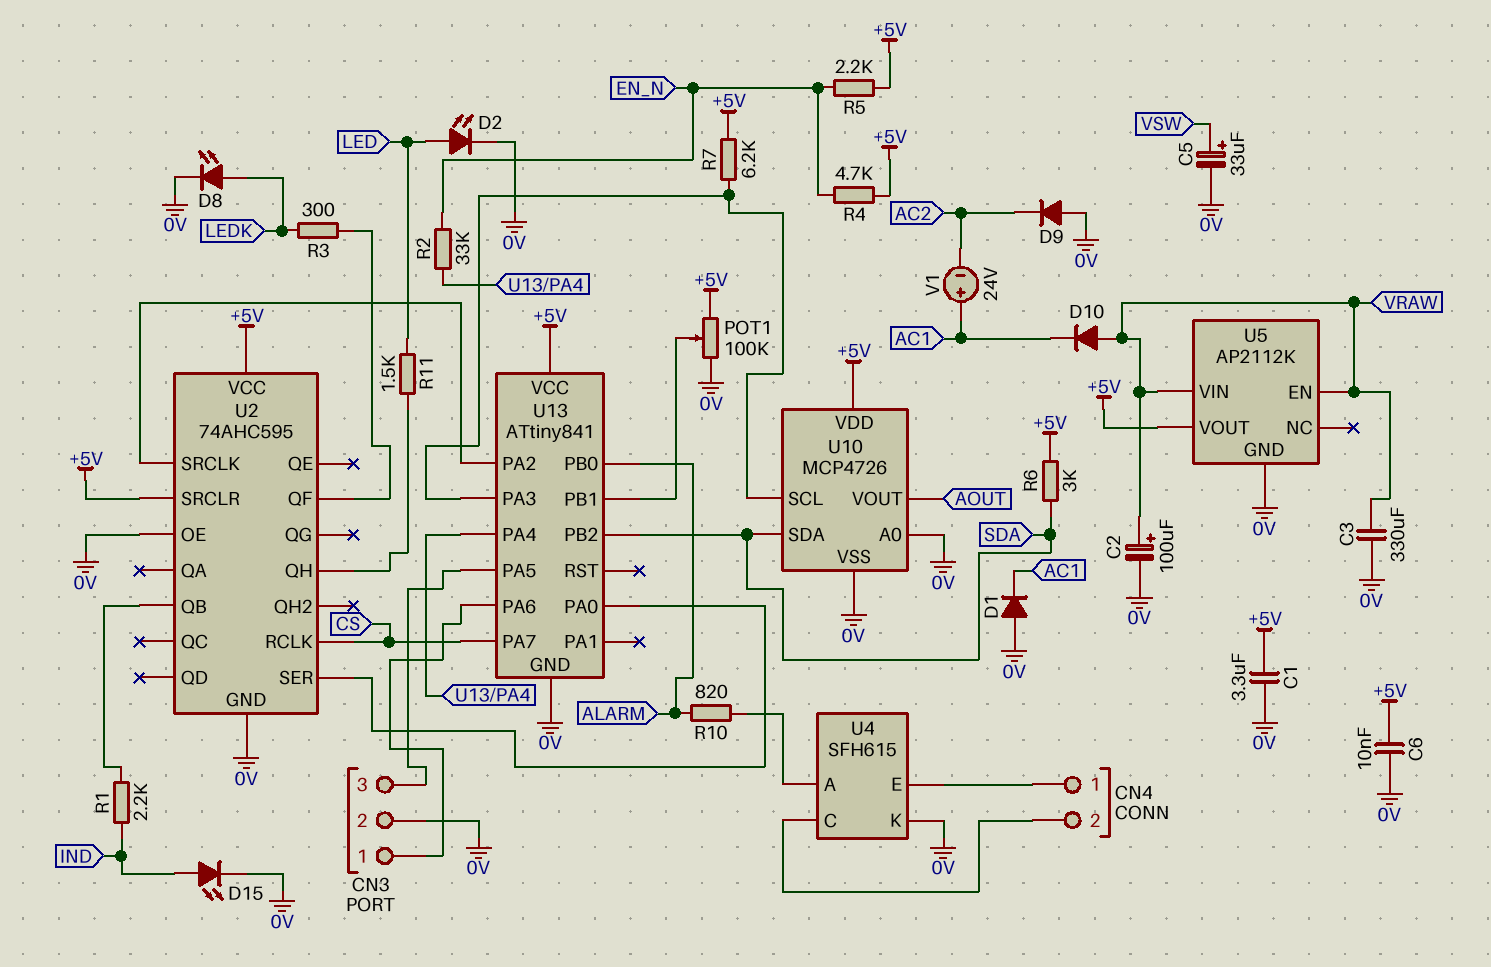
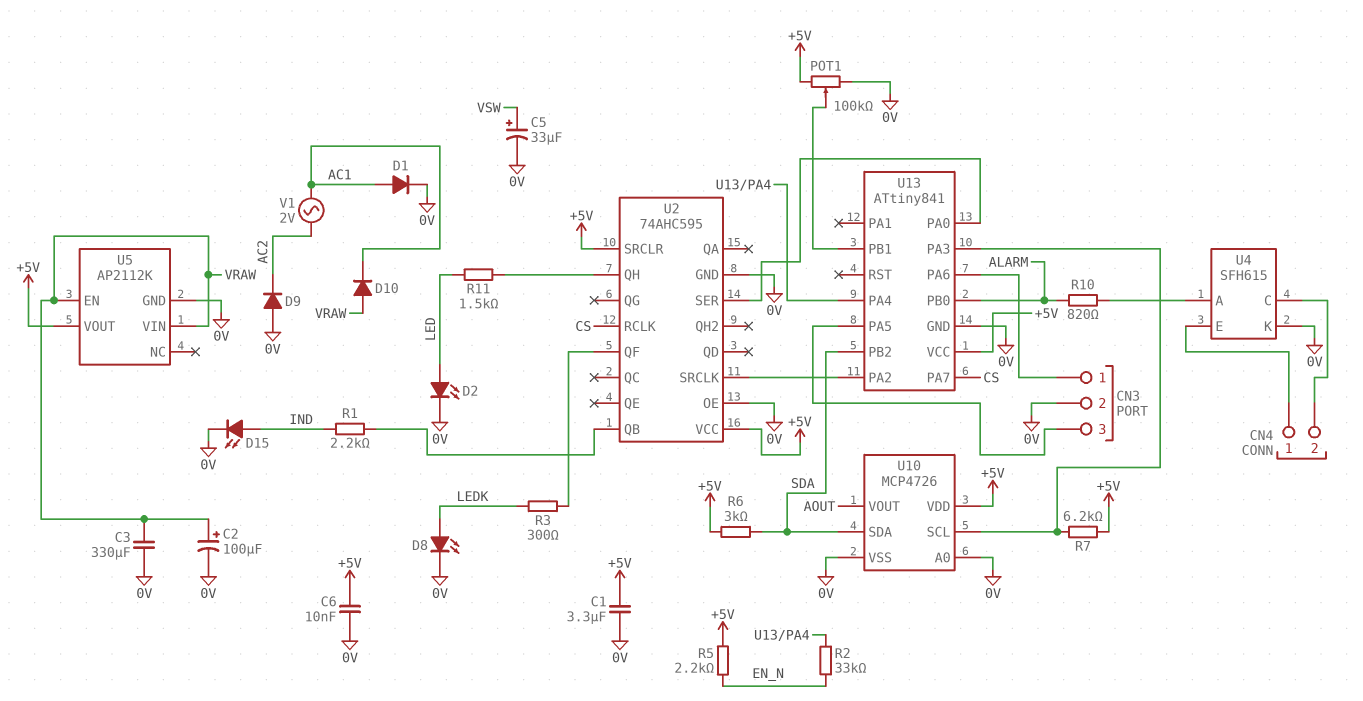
D1: diode (A 0V, K AC1) -> diode (A AC1, K 0V)
R4: 4.7k (+5V, EN_N) -> none
V1: 24V (plus AC1, minus AC2) -> AC 2V (AC1, AC2)

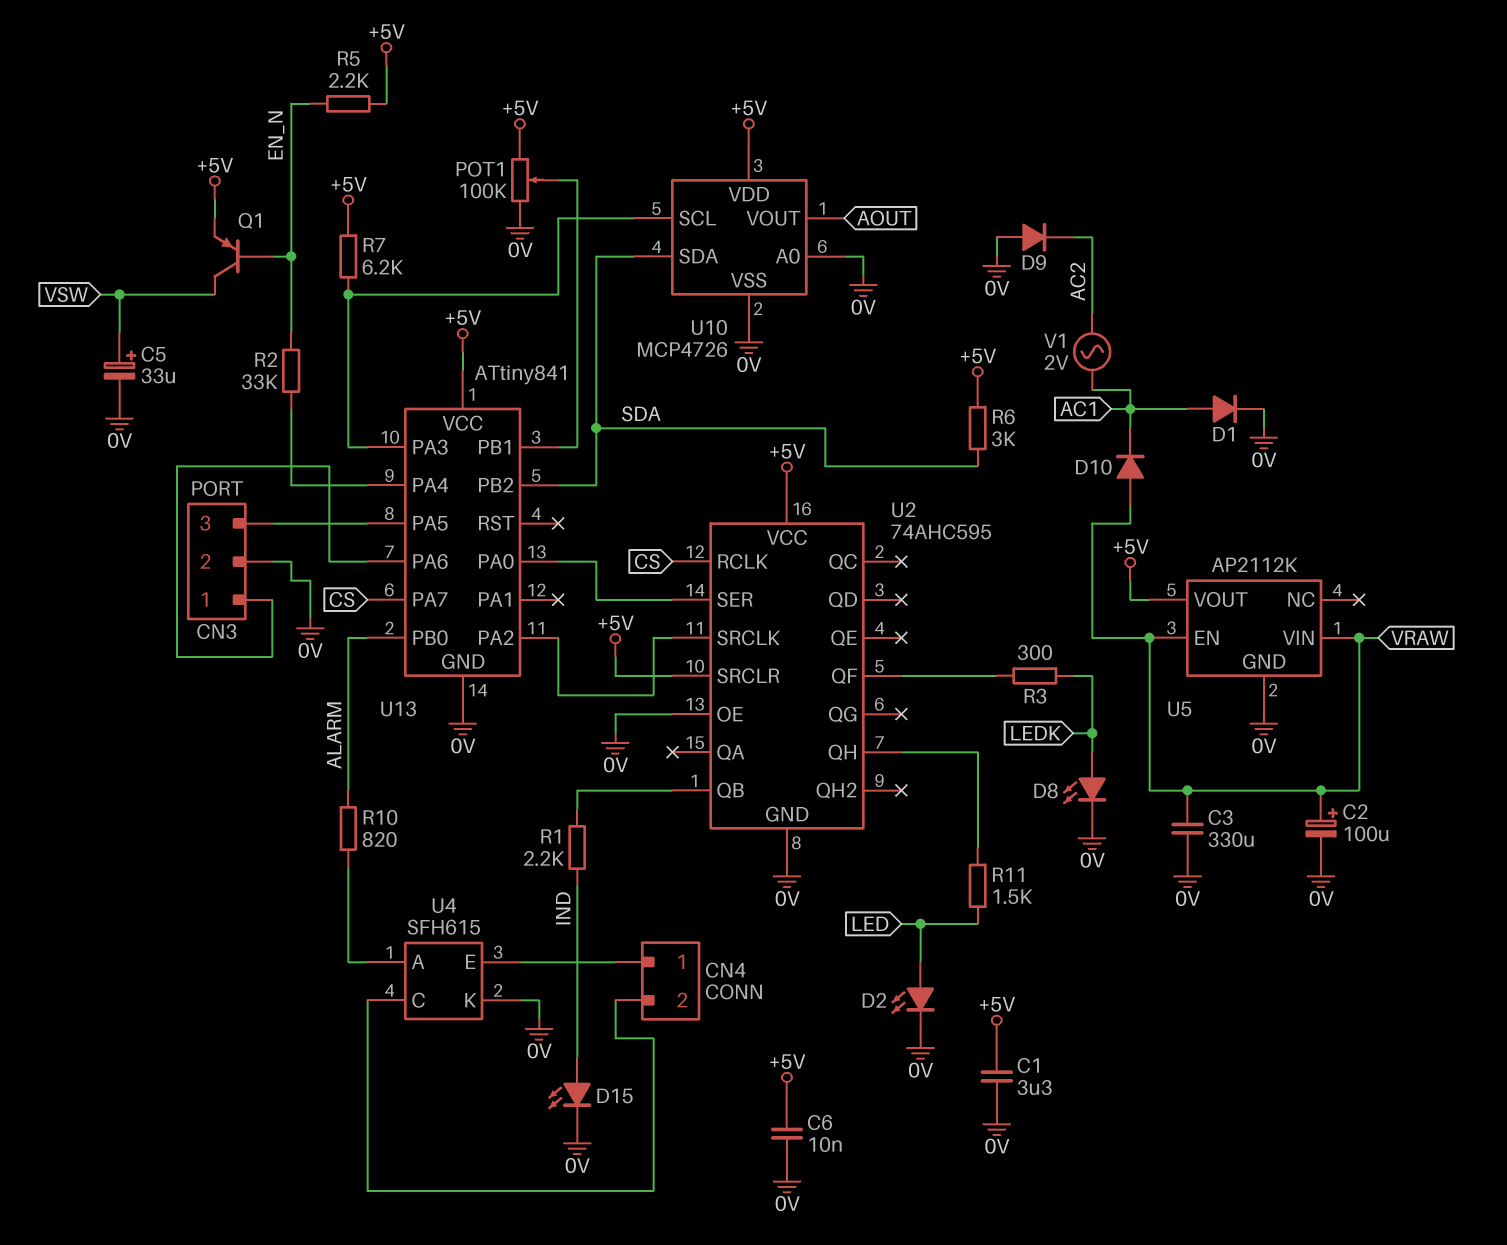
Q1: none -> PNP (B EN_N, C VSW, E +5V)

